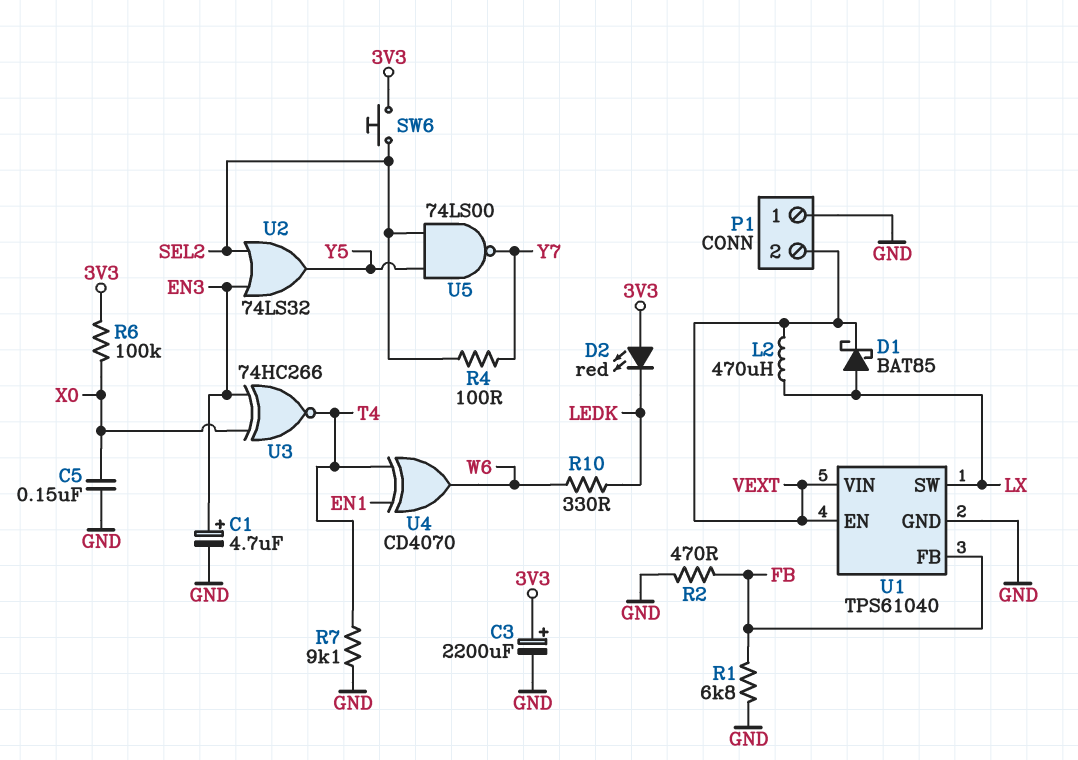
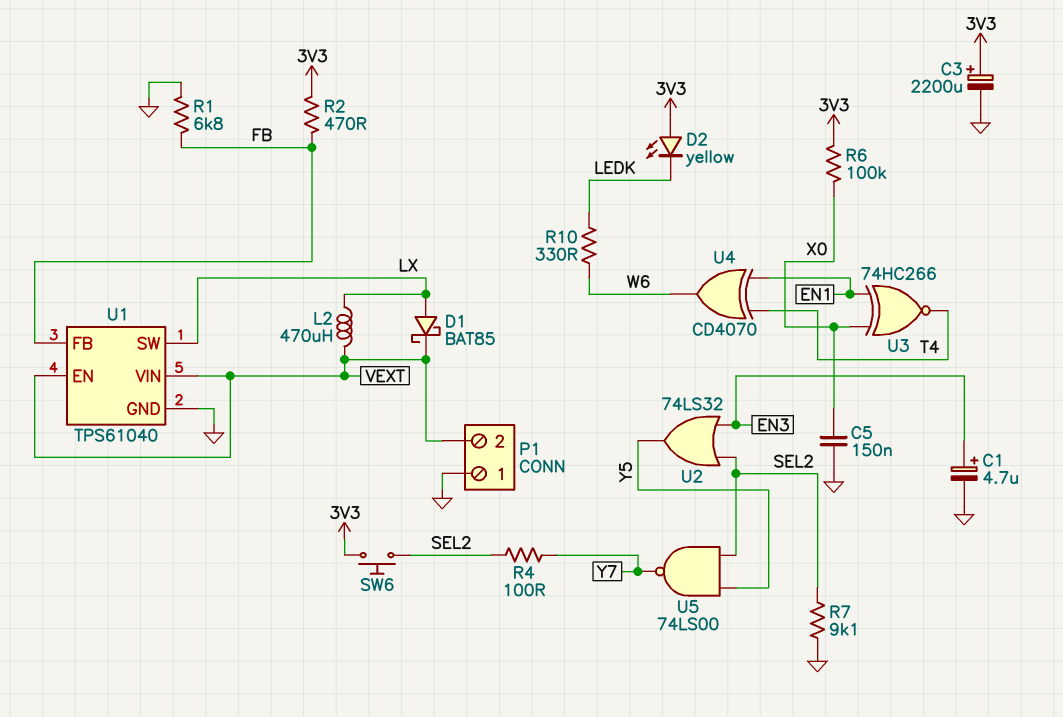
D2: LED red (A 3V3, K LEDK) -> LED yellow (A 3V3, K LEDK)
R2: 470 (FB, GND) -> 470 (3V3, FB)
R7: 9.1k (GND, T4) -> 9.1k (GND, SEL2)
U3: XNOR 74HC266 (in EN3, in X0, out T4) -> XNOR 74HC266 (in EN1, in X0, out T4)

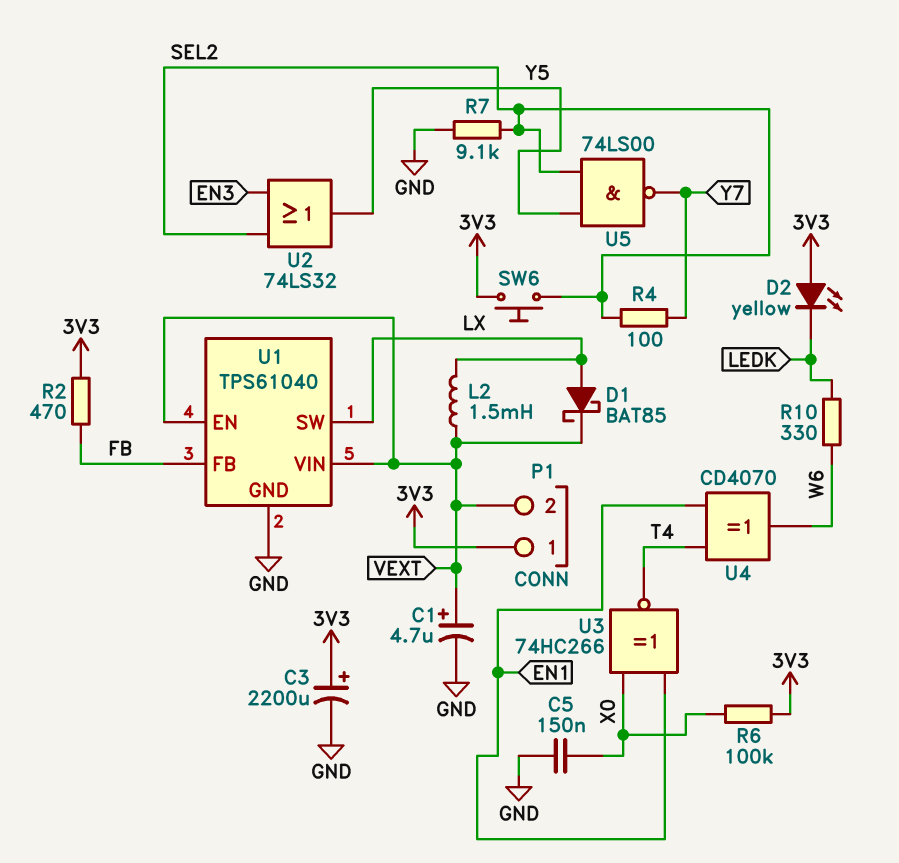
C1: 4.7uF (plus EN3, minus GND) -> 4.7uF (plus VEXT, minus GND)
L2: 470uH (LX, VEXT) -> 1.5mH (LX, VEXT)
P1 pin 1: GND -> 3V3
R1: 6.8k (FB, GND) -> none

